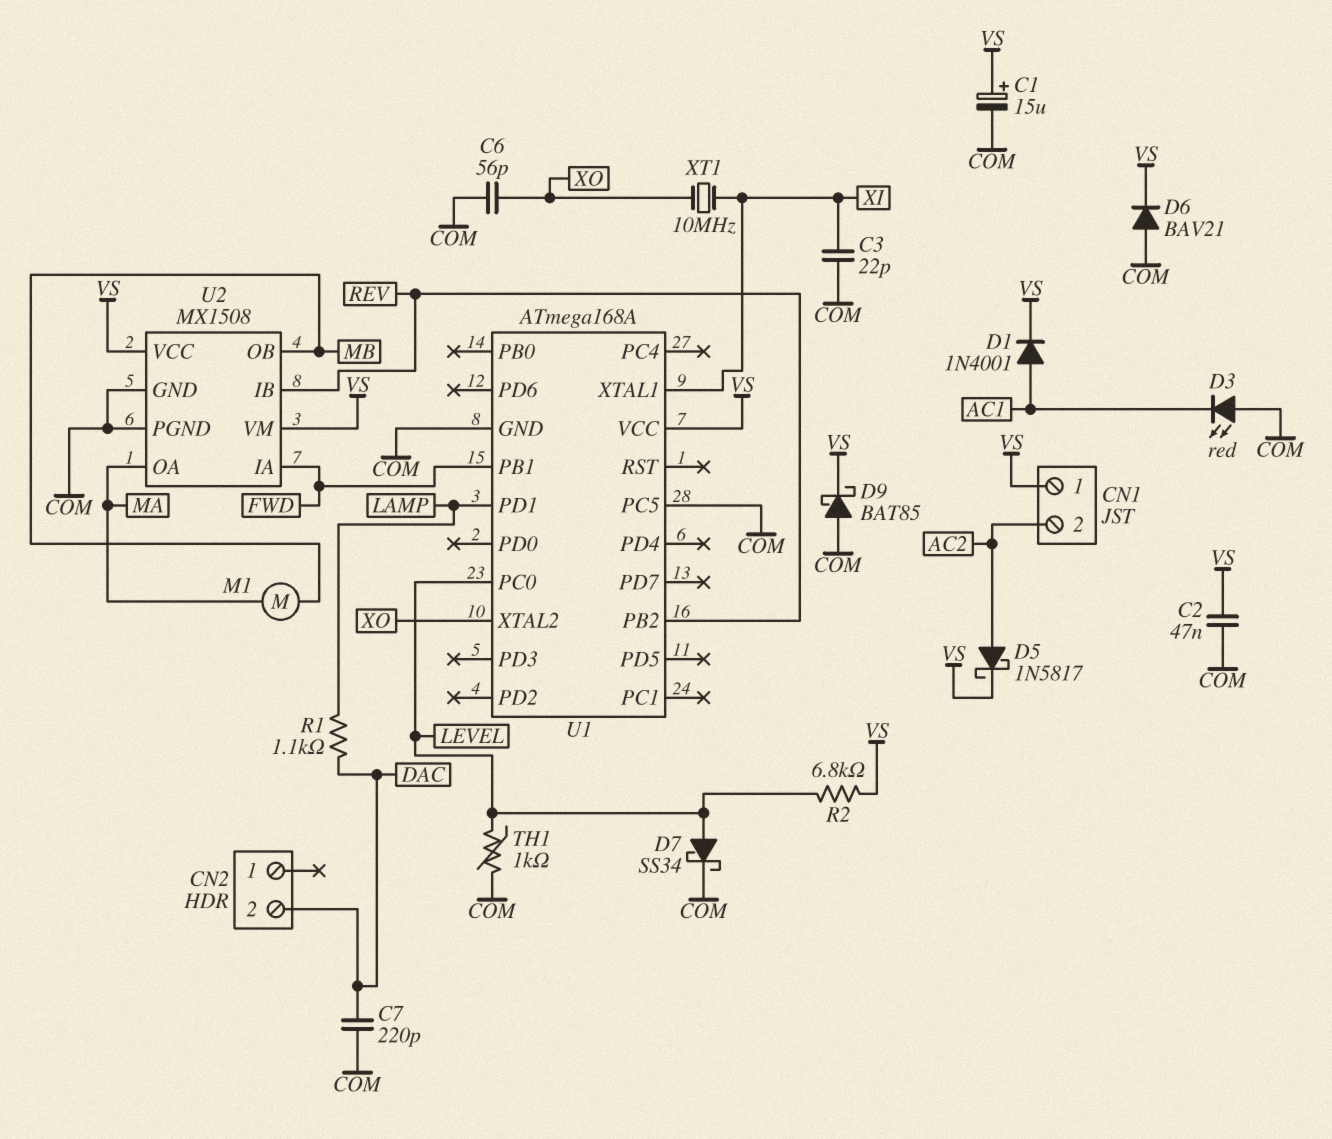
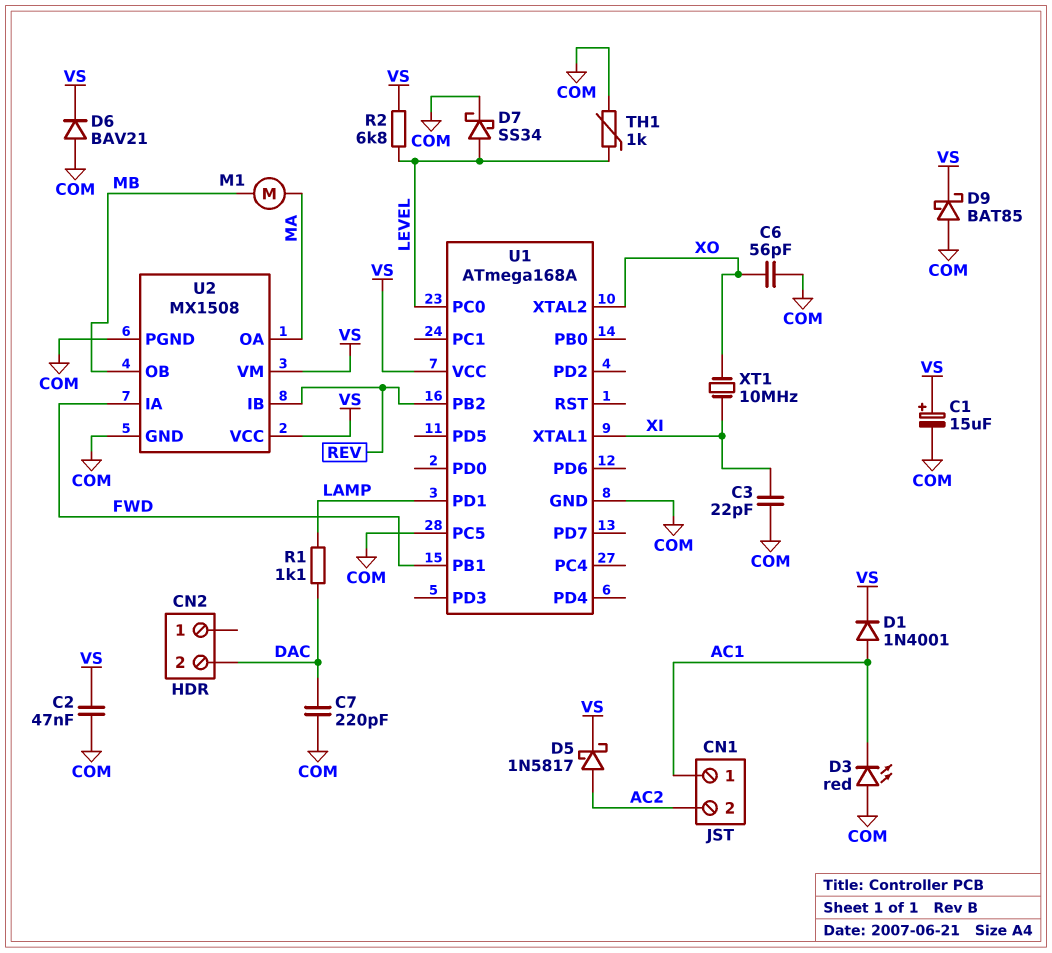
CN1 pin 1: VS -> AC1

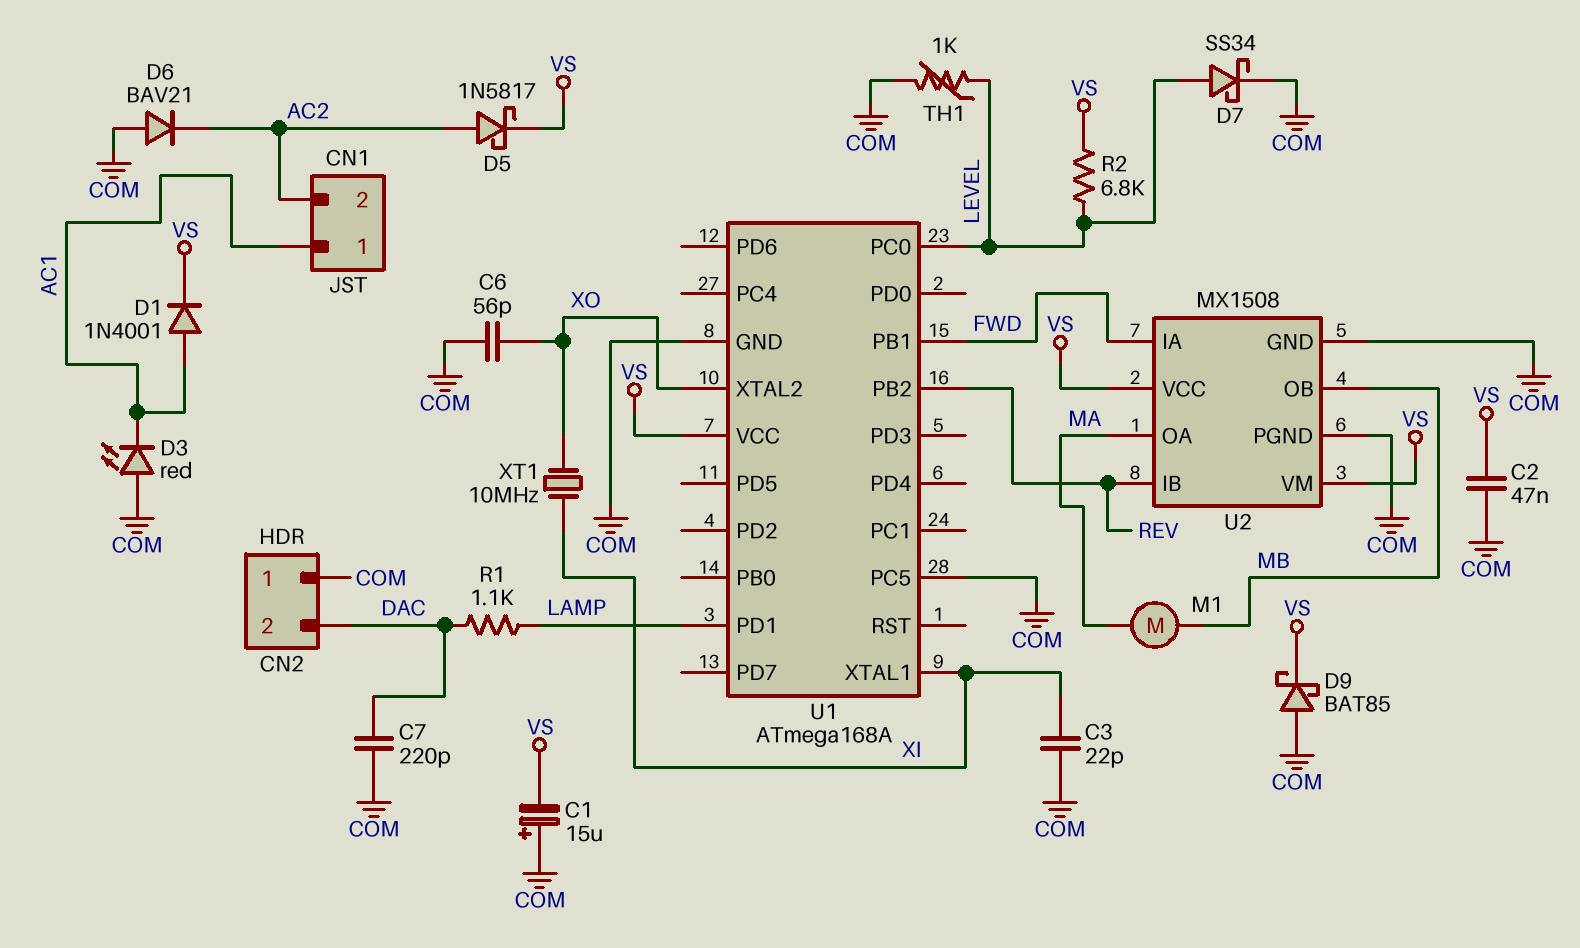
C1: 15uF (plus VS, minus COM) -> 15uF (plus COM, minus VS)
CN2 pin 1: none -> COM
D6: diode BAV21 (A COM, K VS) -> diode BAV21 (A COM, K AC2)

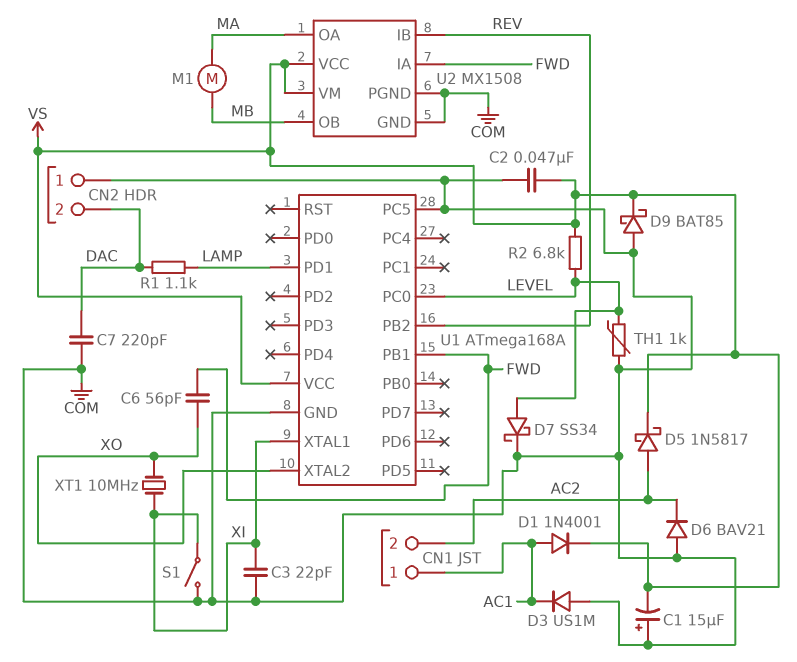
C6: 56pF (COM, XO) -> 56pF (FWD, XO)
D3: LED red (A COM, K AC1) -> diode US1M (A COM, K AC1)
S1: none -> switch (COM, XI)

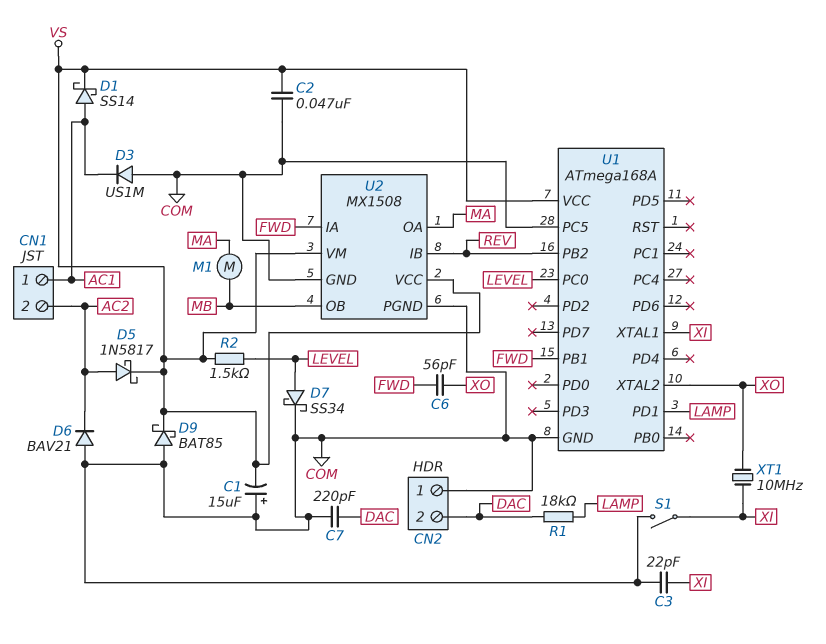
D1: diode 1N4001 (A AC1, K VS) -> schottky SS14 (A AC1, K VS)
R1: 1.1k (DAC, LAMP) -> 18k (DAC, LAMP)
R2: 6.8k (LEVEL, VS) -> 1.5k (LEVEL, VS)
TH1: 1k (COM, LEVEL) -> none

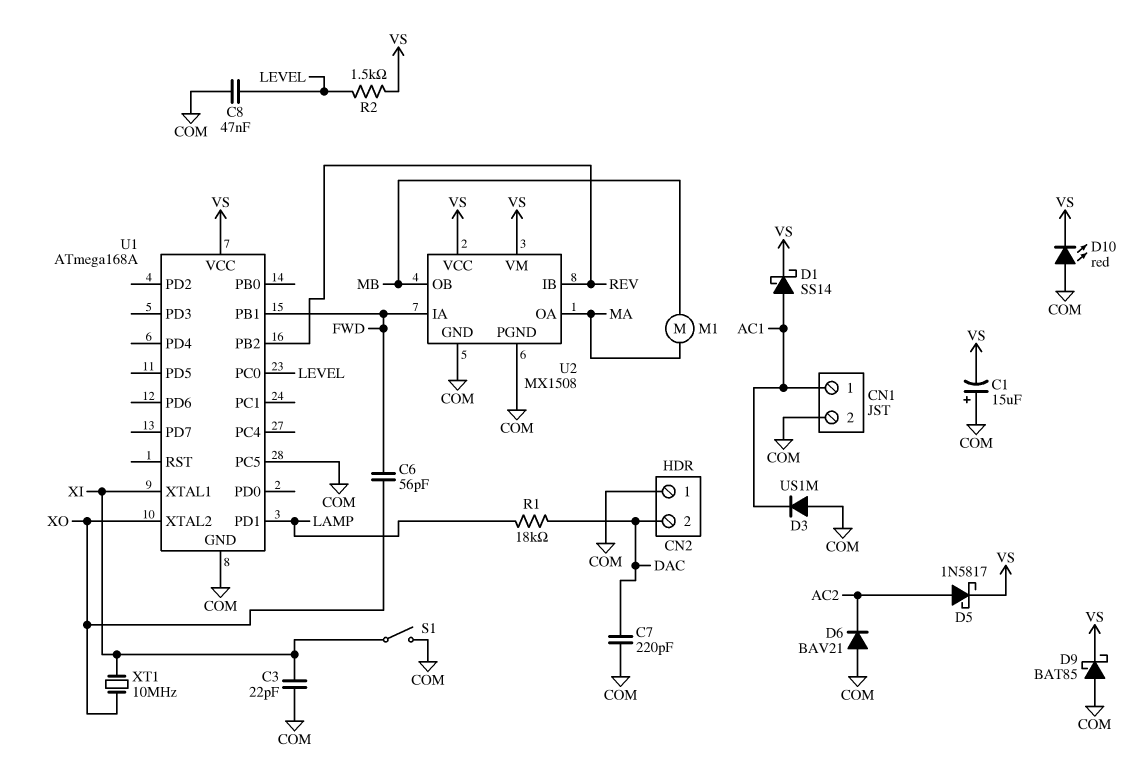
C2: 47nF (COM, VS) -> none
C8: none -> 47nF (COM, LEVEL)
CN1 pin 2: AC2 -> COM
D7: schottky SS34 (A LEVEL, K COM) -> none
D10: none -> LED red (A COM, K VS)

